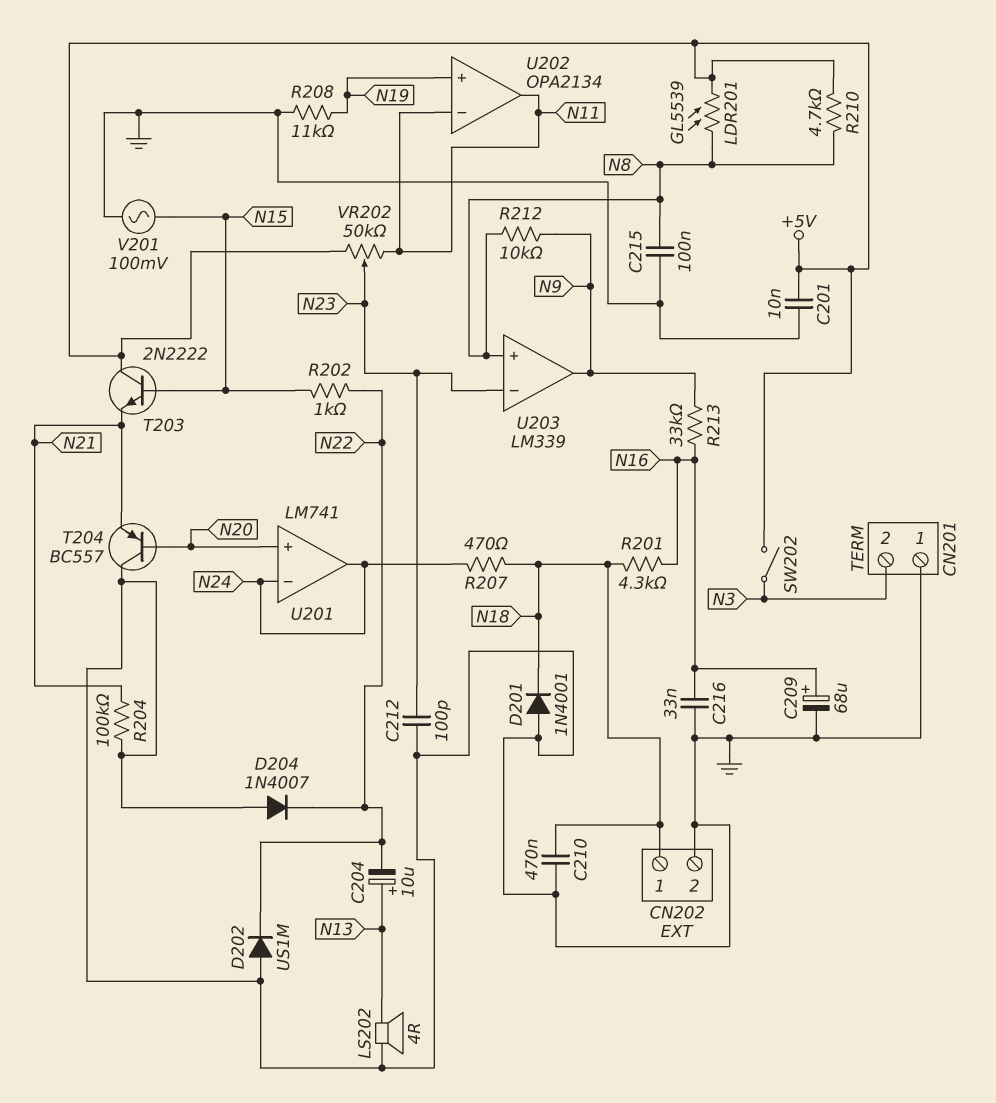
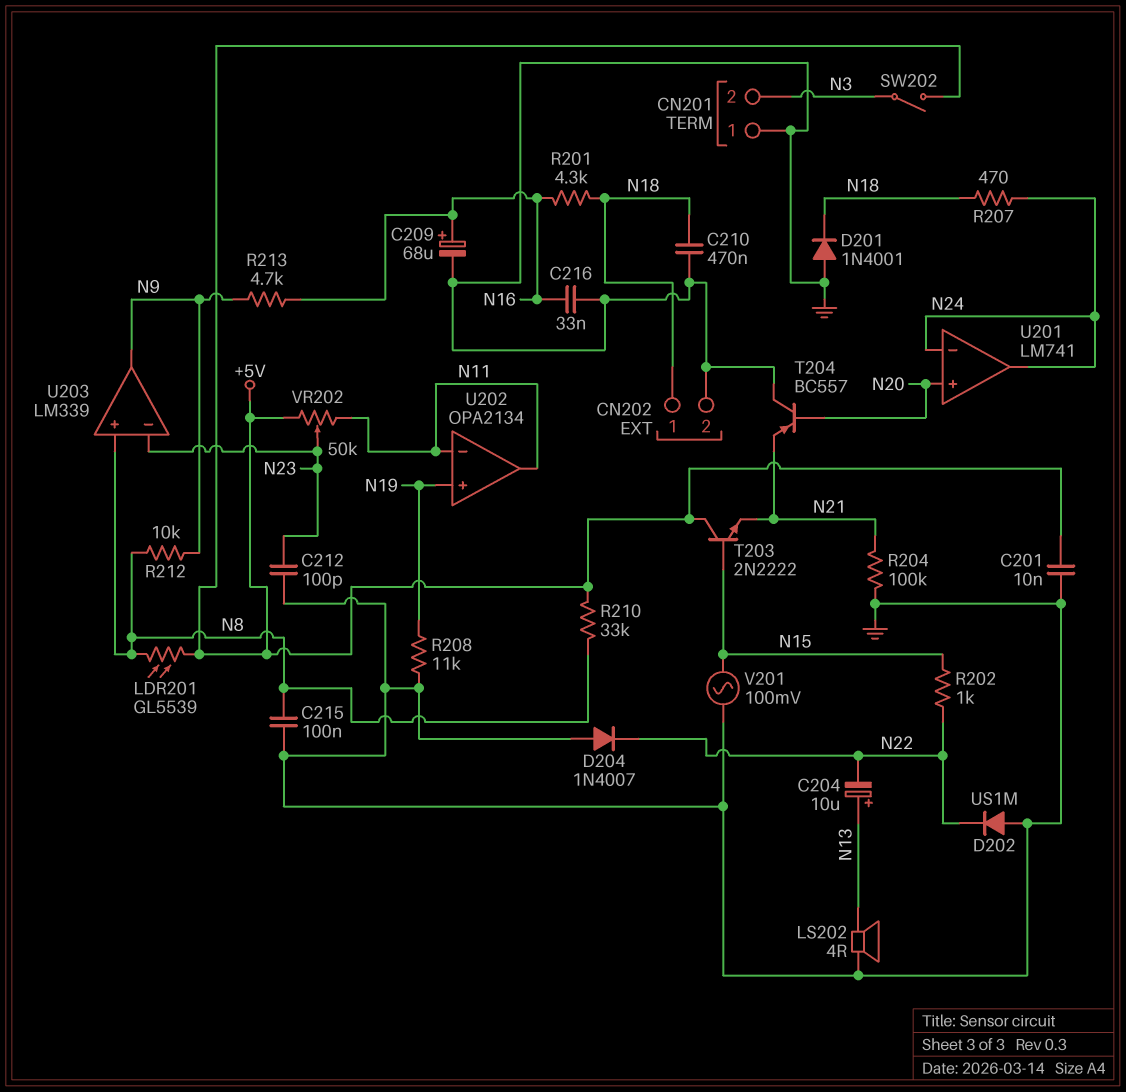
R210: 4.7k (+5V, N8) -> 33k (+5V, N8)
R213: 33k (N9, N16) -> 4.7k (N9, N16)

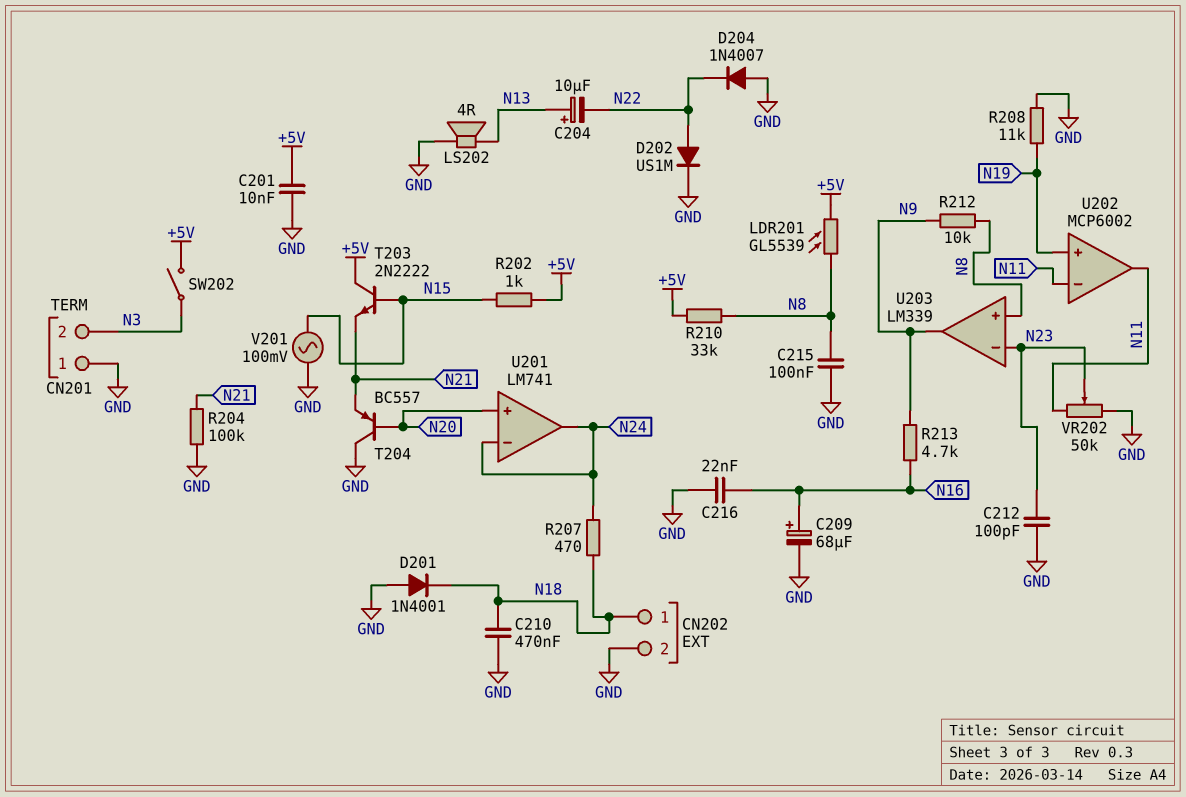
C216: 33nF (GND, N16) -> 22nF (GND, N16)
D202: diode US1M (A GND, K N22) -> diode US1M (A N22, K GND)
R201: 4.3k (N16, N18) -> none
R202: 1k (N15, N22) -> 1k (+5V, N15)
U202: OPA2134 -> MCP6002
VR202: 50k (+5V, N11, wiper N23) -> 50k (GND, N11, wiper N23)

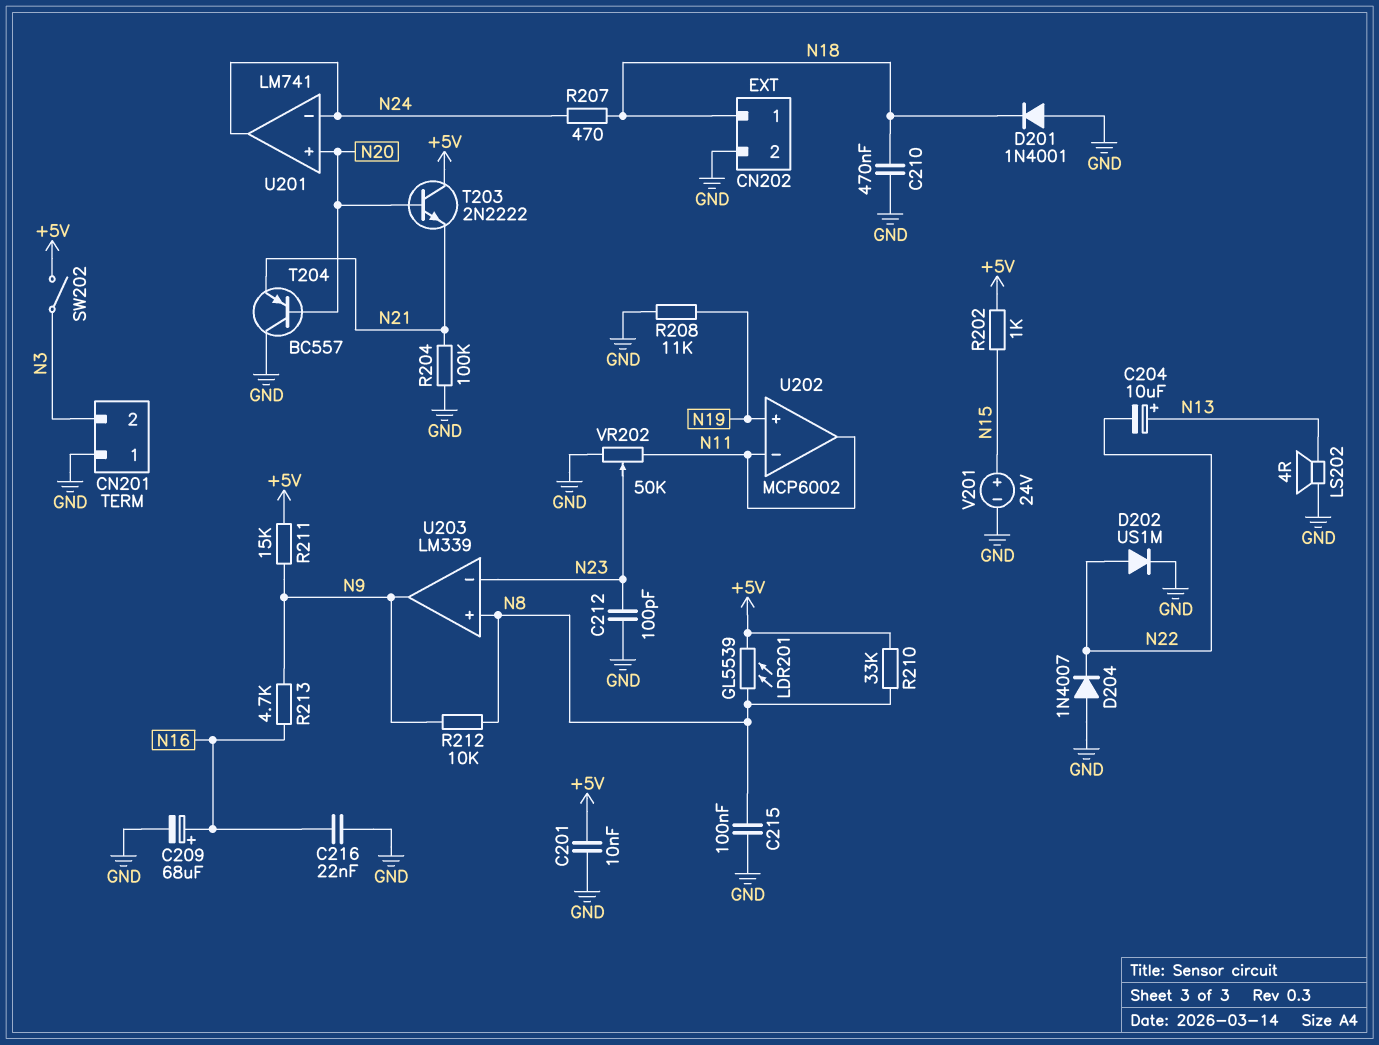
R211: none -> 15k (+5V, N9)
T203: NPN 2N2222 (B N15, C +5V, E N21) -> NPN 2N2222 (B N20, C +5V, E N21)
V201: AC 100mV (GND, N15) -> 24V (plus N15, minus GND)

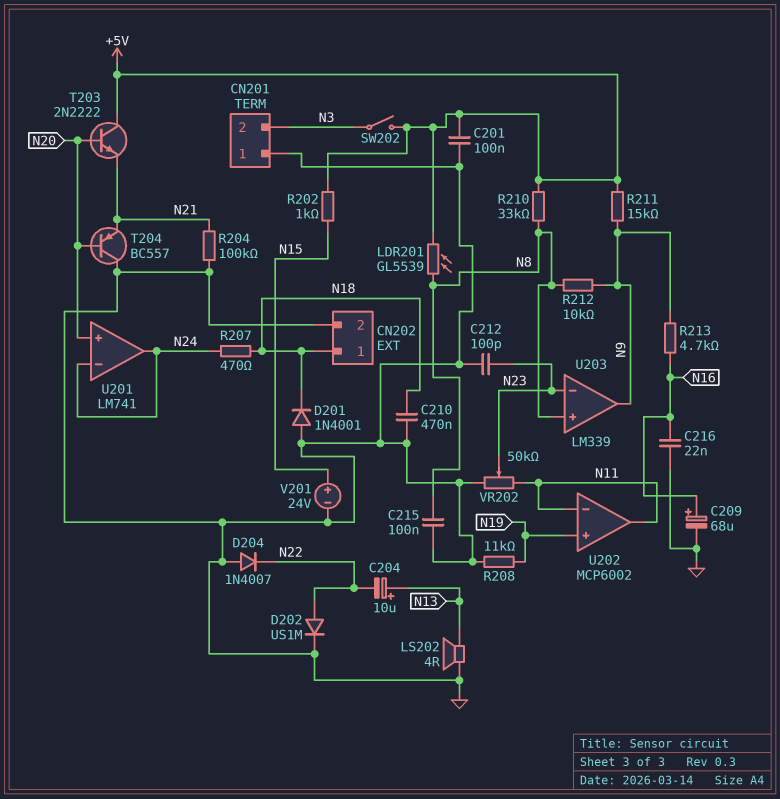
C201: 10nF (+5V, GND) -> 100nF (+5V, GND)

